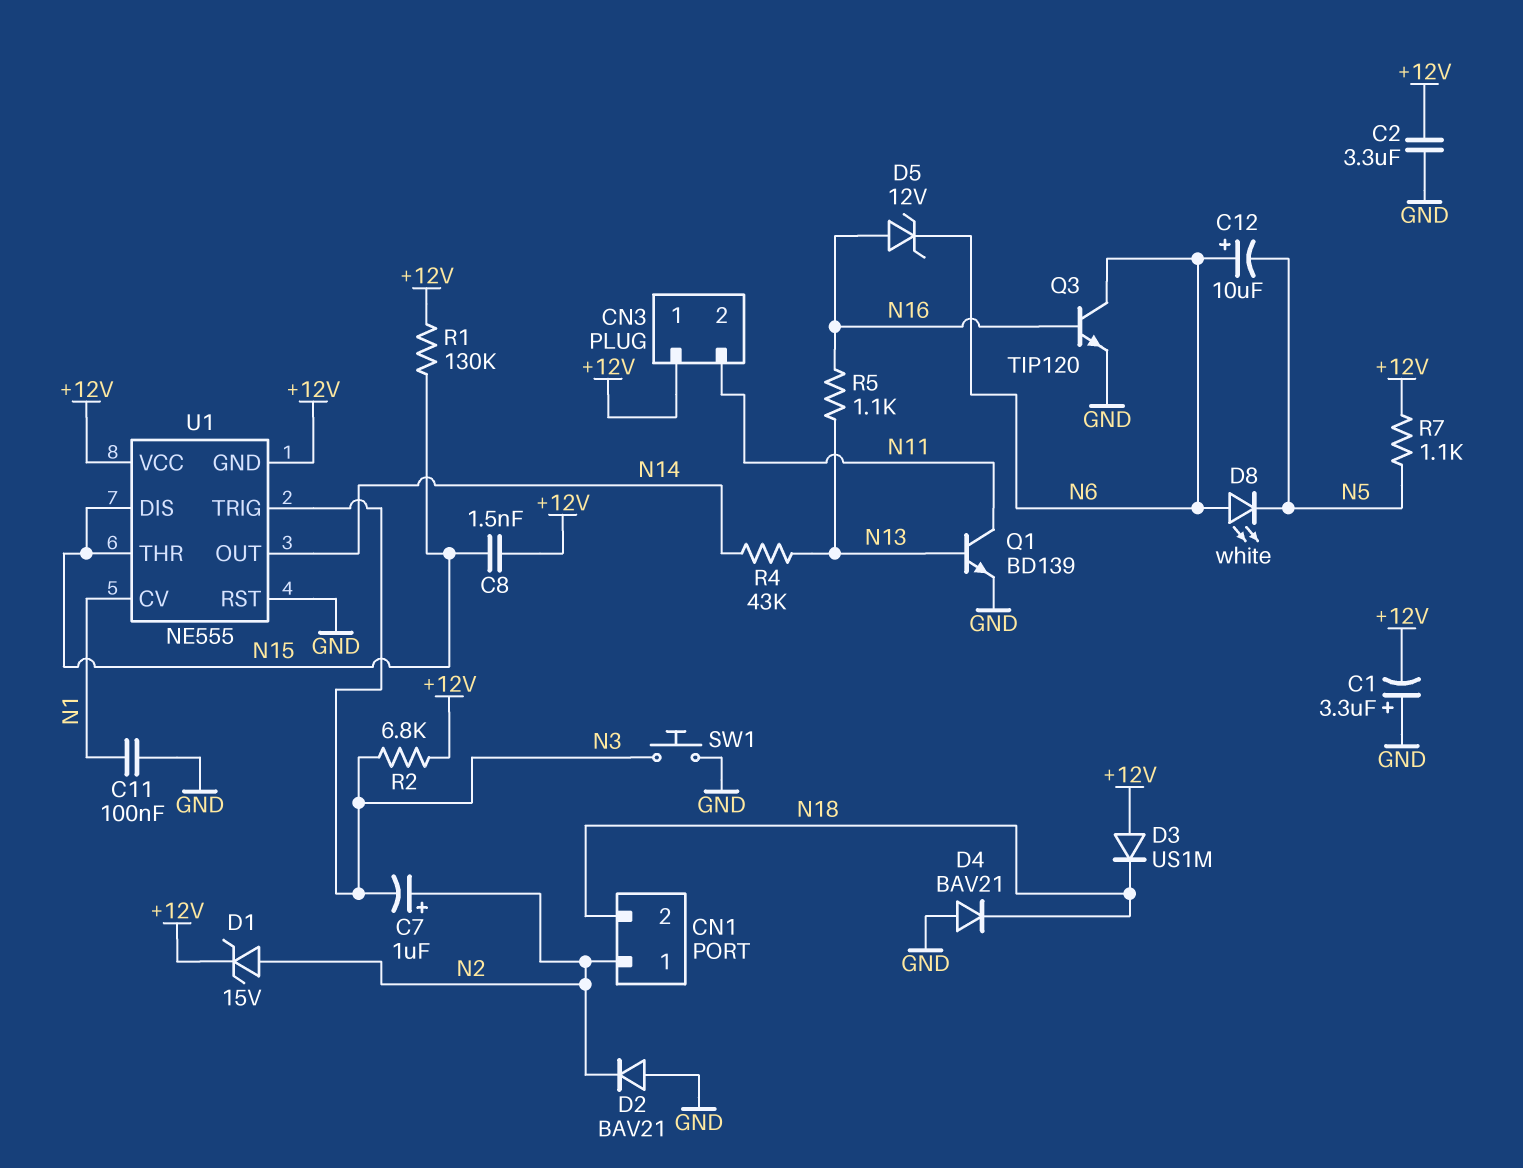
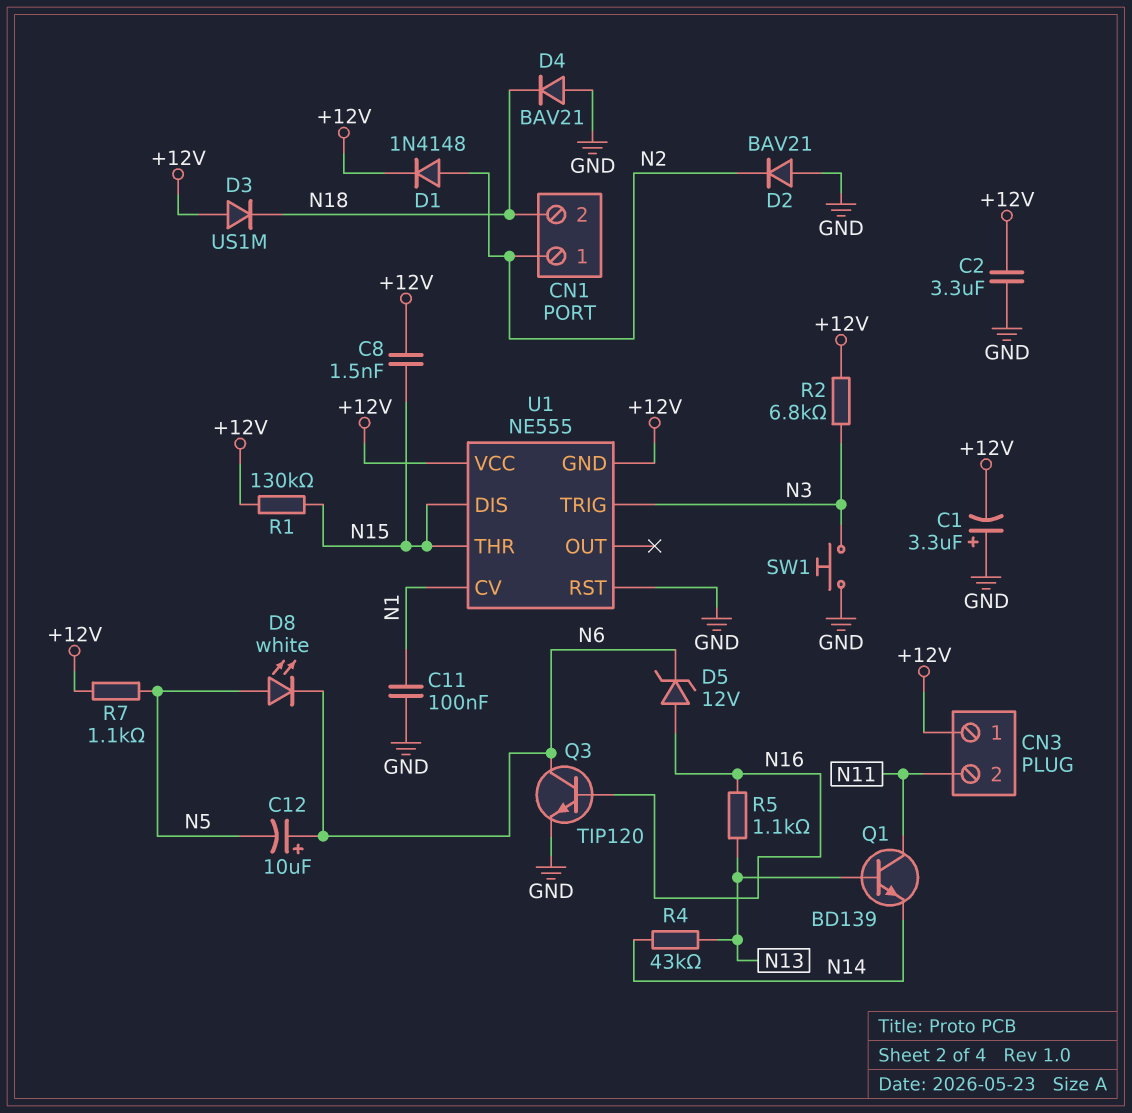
C7: 1uF (plus N2, minus N3) -> none
D1: zener 15V (A N2, K +12V) -> diode 1N4148 (A N2, K +12V)
D8: LED white (A N6, K N5) -> LED white (A N5, K N6)
Q1: NPN BD139 (B N13, C N11, E GND) -> NPN BD139 (B N13, C N11, E N14)
U1 pin OUT: N14 -> none

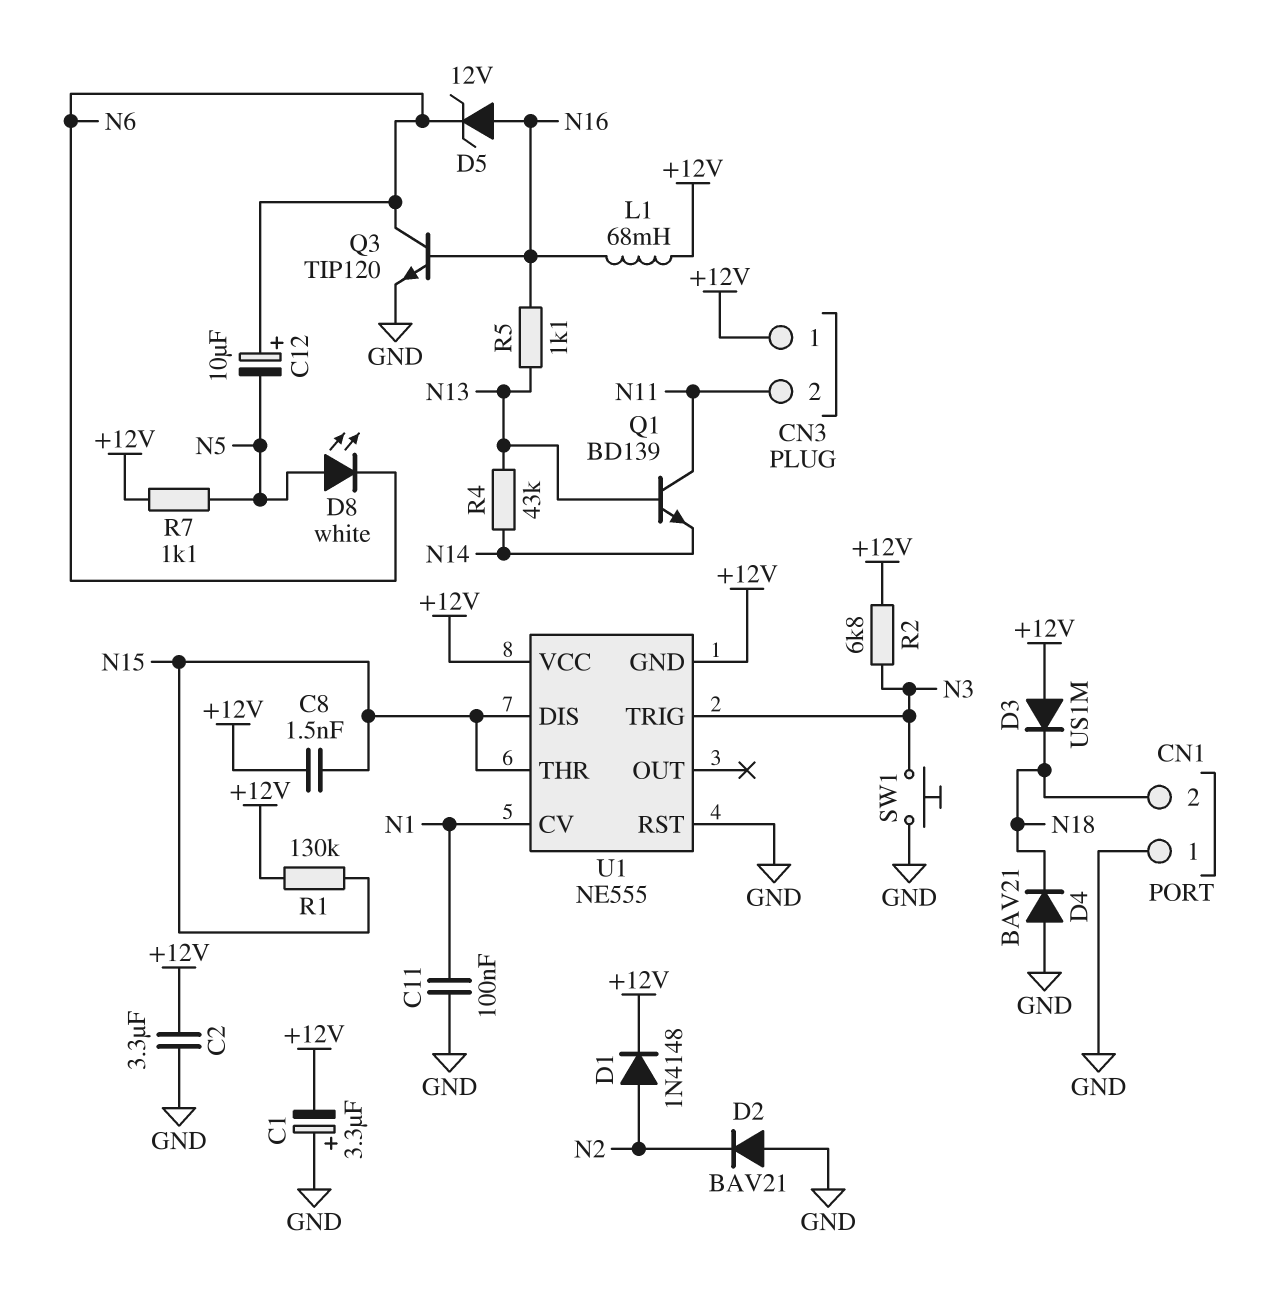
CN1 pin 1: N2 -> GND
L1: none -> 68mH (+12V, N16)

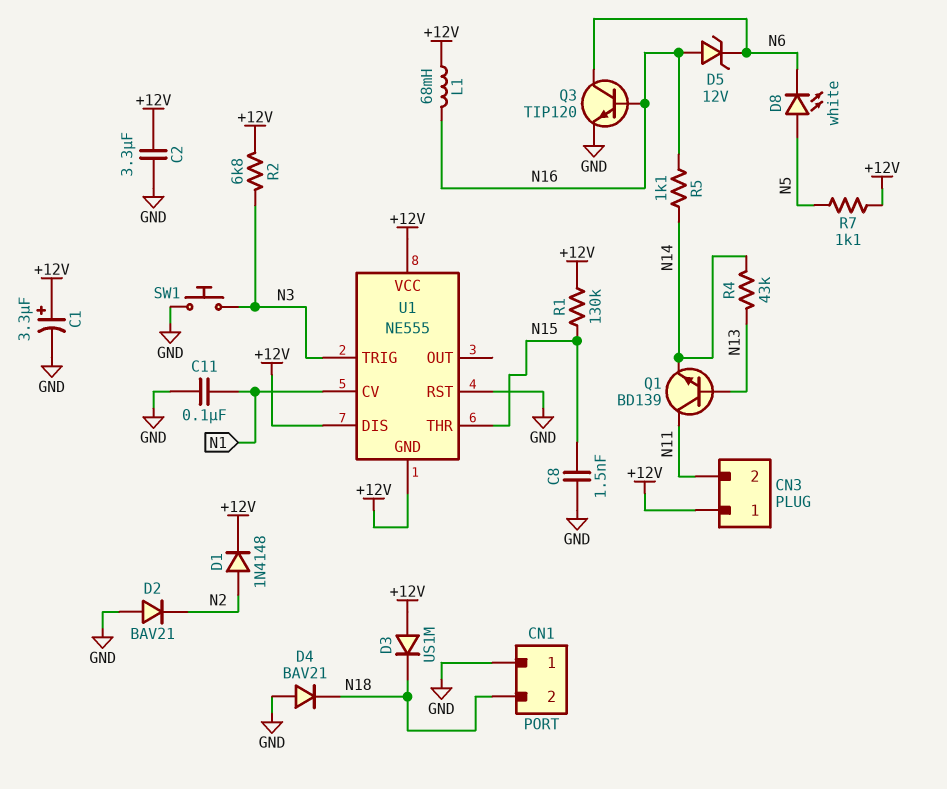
C1: 3.3uF (plus GND, minus +12V) -> 3.3uF (plus +12V, minus GND)
C8: 1.5nF (+12V, N15) -> 1.5nF (GND, N15)
C12: 10uF (plus N6, minus N5) -> none
R5: 1.1k (N13, N16) -> 1.1k (N14, N16)
U1 pin DIS: N15 -> +12V

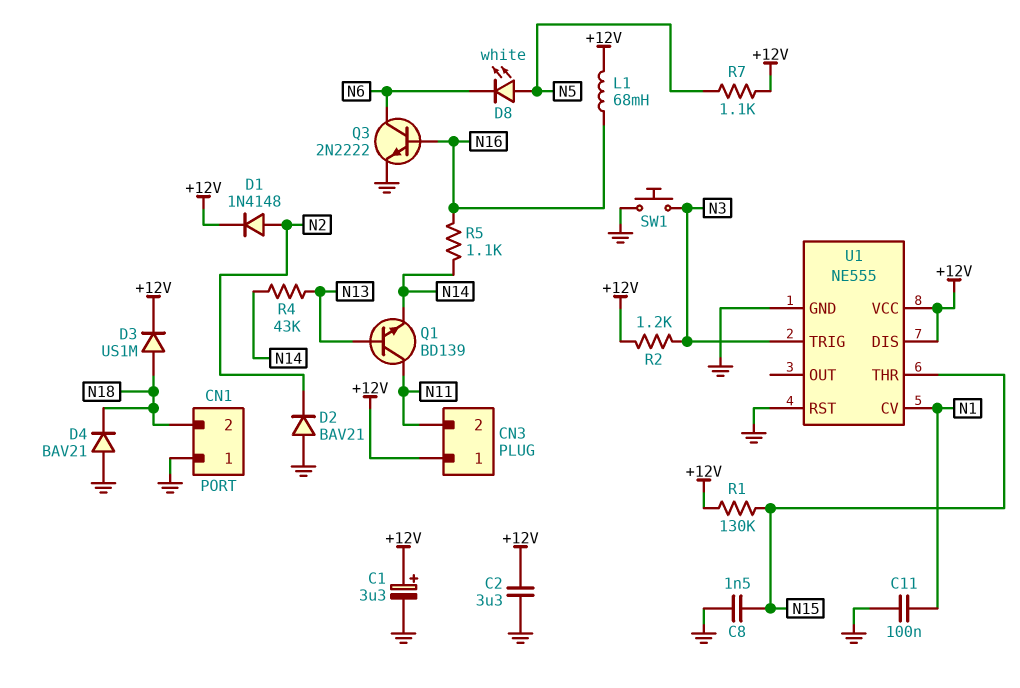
D3: diode US1M (A +12V, K N18) -> diode US1M (A N18, K +12V)
D5: zener 12V (A N16, K N6) -> none
Q3: NPN TIP120 (B N16, C N6, E GND) -> NPN 2N2222 (B N16, C N6, E GND)
R2: 6.8k (+12V, N3) -> 1.2k (+12V, N3)
U1 pin GND: +12V -> GND

